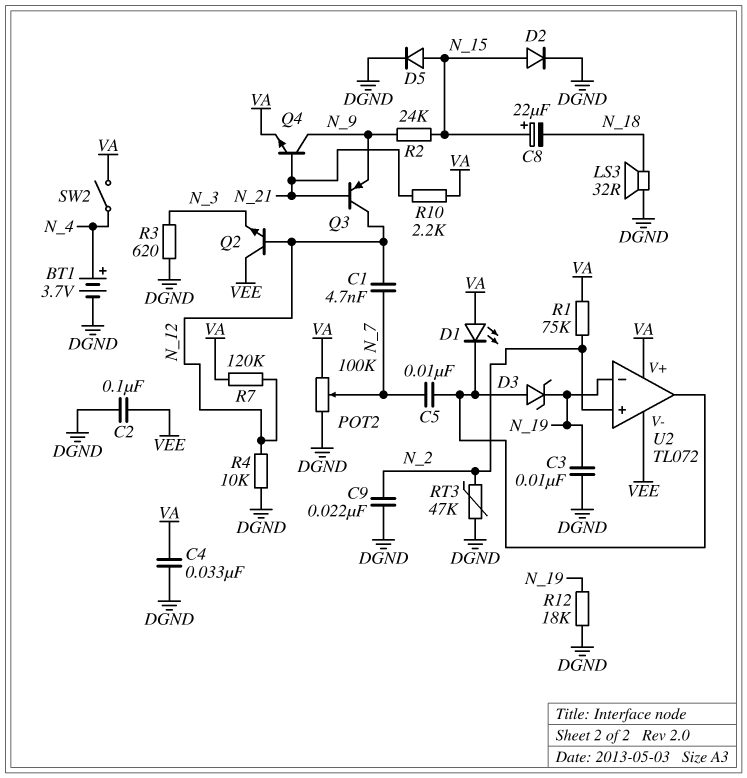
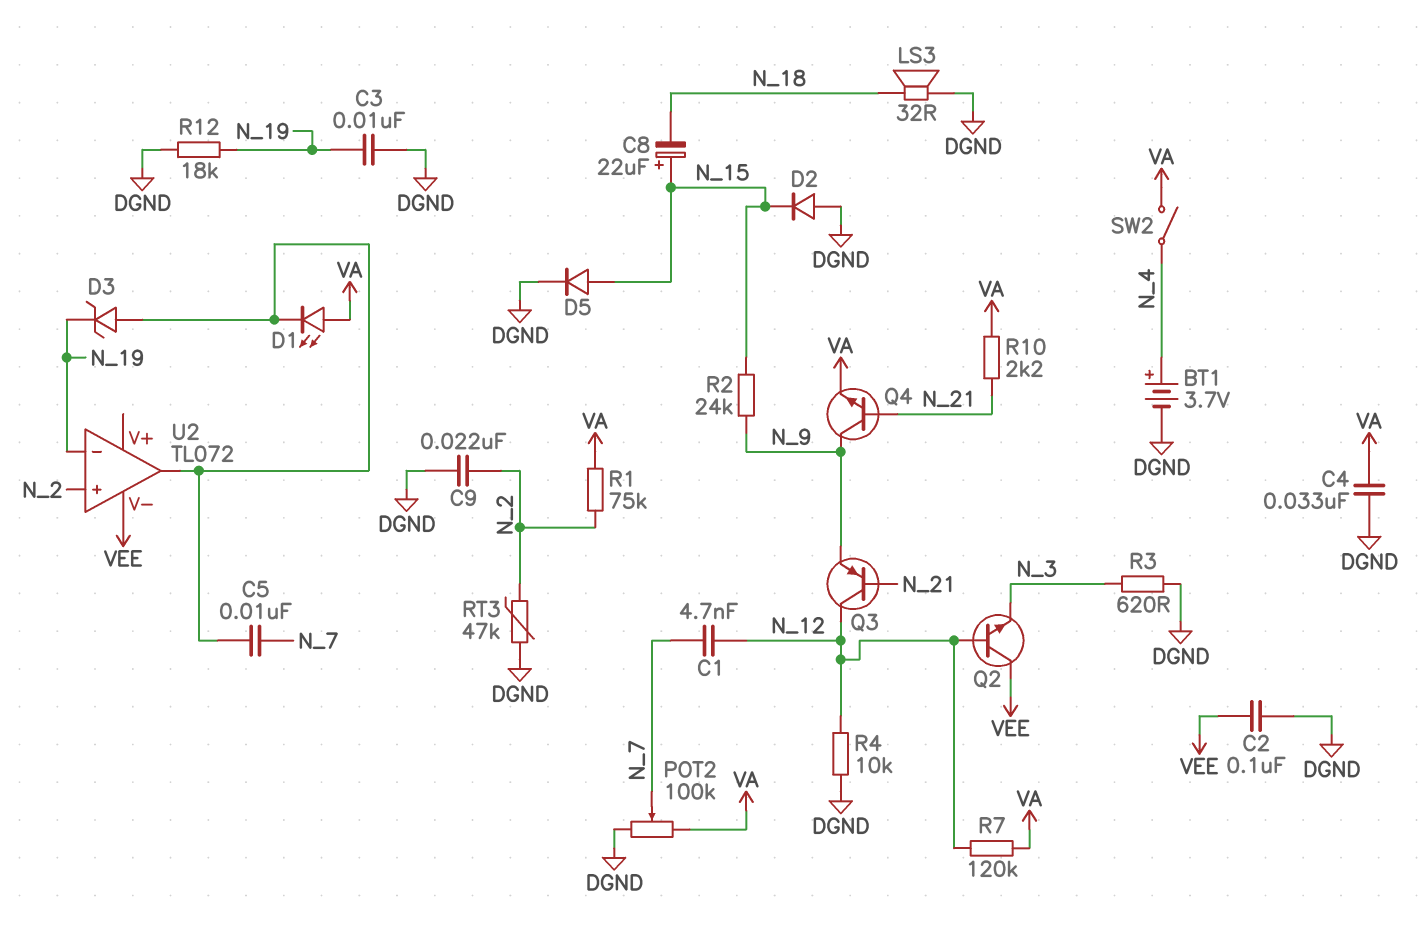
D2: diode (A N_15, K DGND) -> diode (A DGND, K N_15)
U2 pin V+: VA -> none

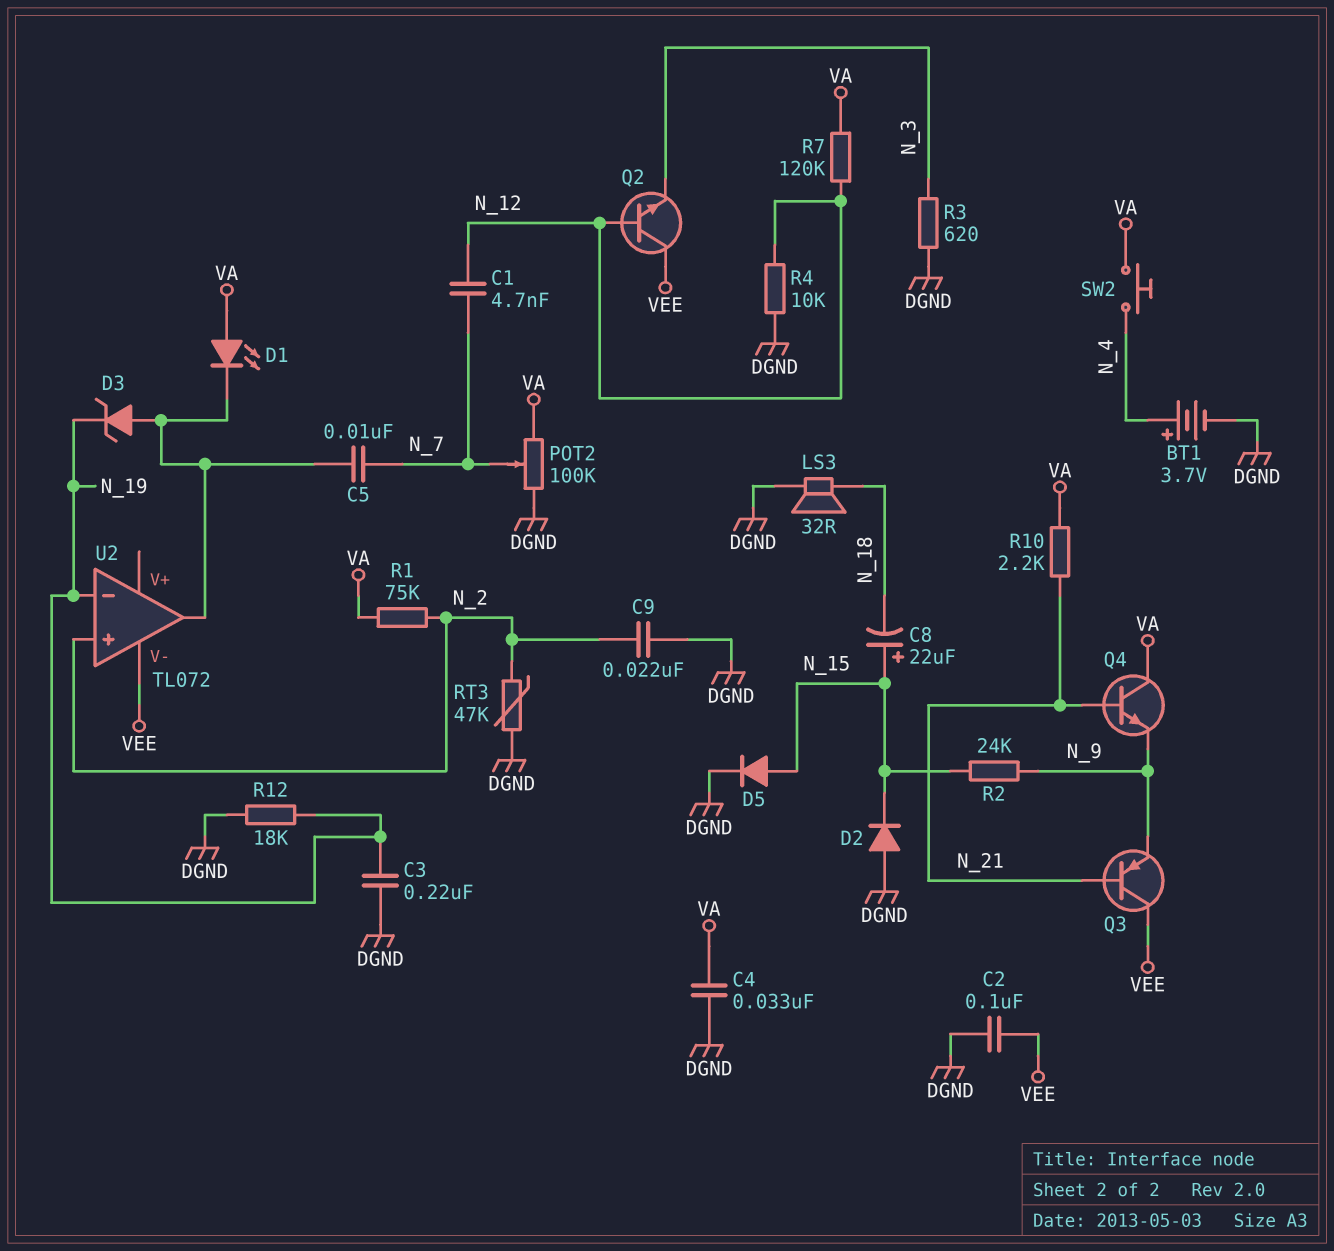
C3: 10nF (DGND, N_19) -> 220nF (DGND, N_19)
Q3: PNP (B N_21, C N_12, E N_9) -> PNP (B N_21, C VEE, E N_9)
Q4: NPN (B N_21, C N_9, E VA) -> NPN (B N_21, C VA, E N_9)
SW2: switch (N_4, VA) -> button (N_4, VA)

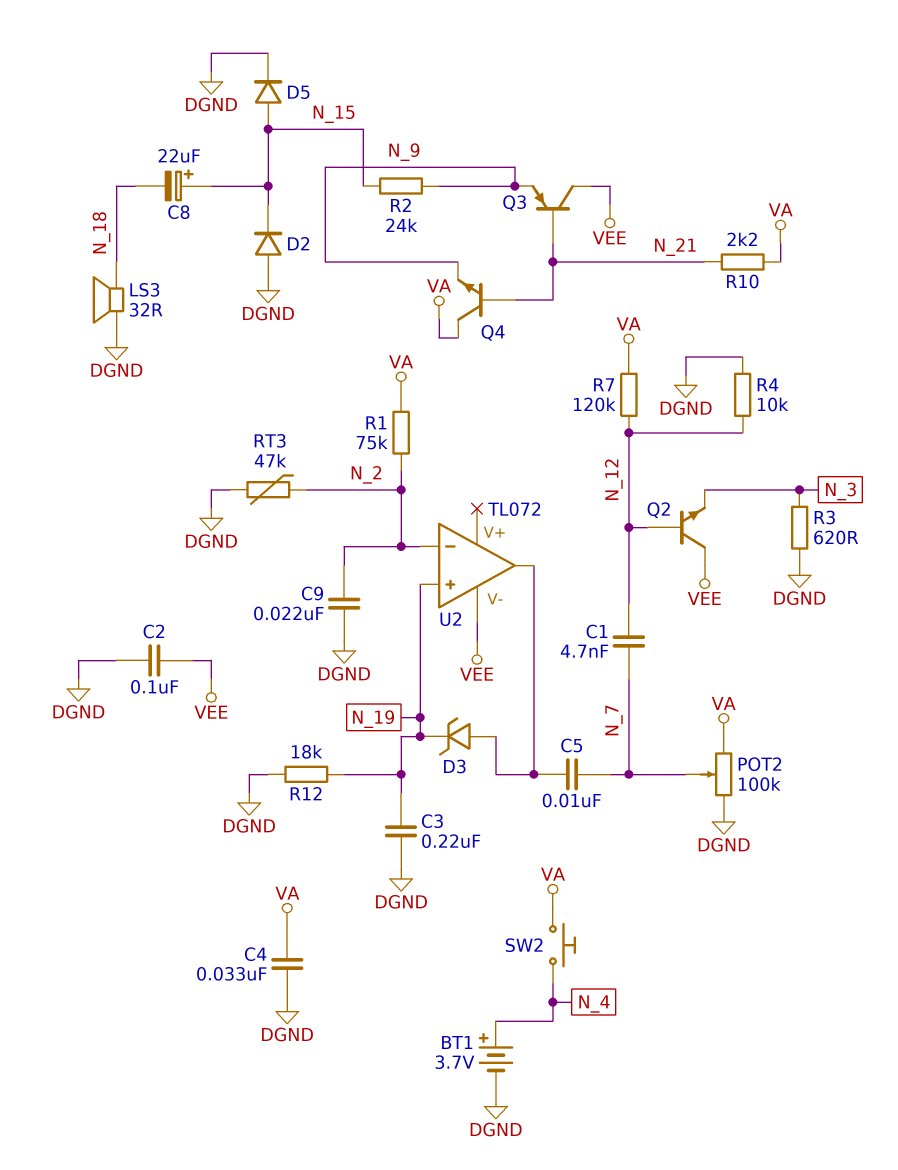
D1: LED (A VA, K U2/out) -> none
U2 pin in+: N_2 -> N_19
U2 pin in-: N_19 -> N_2

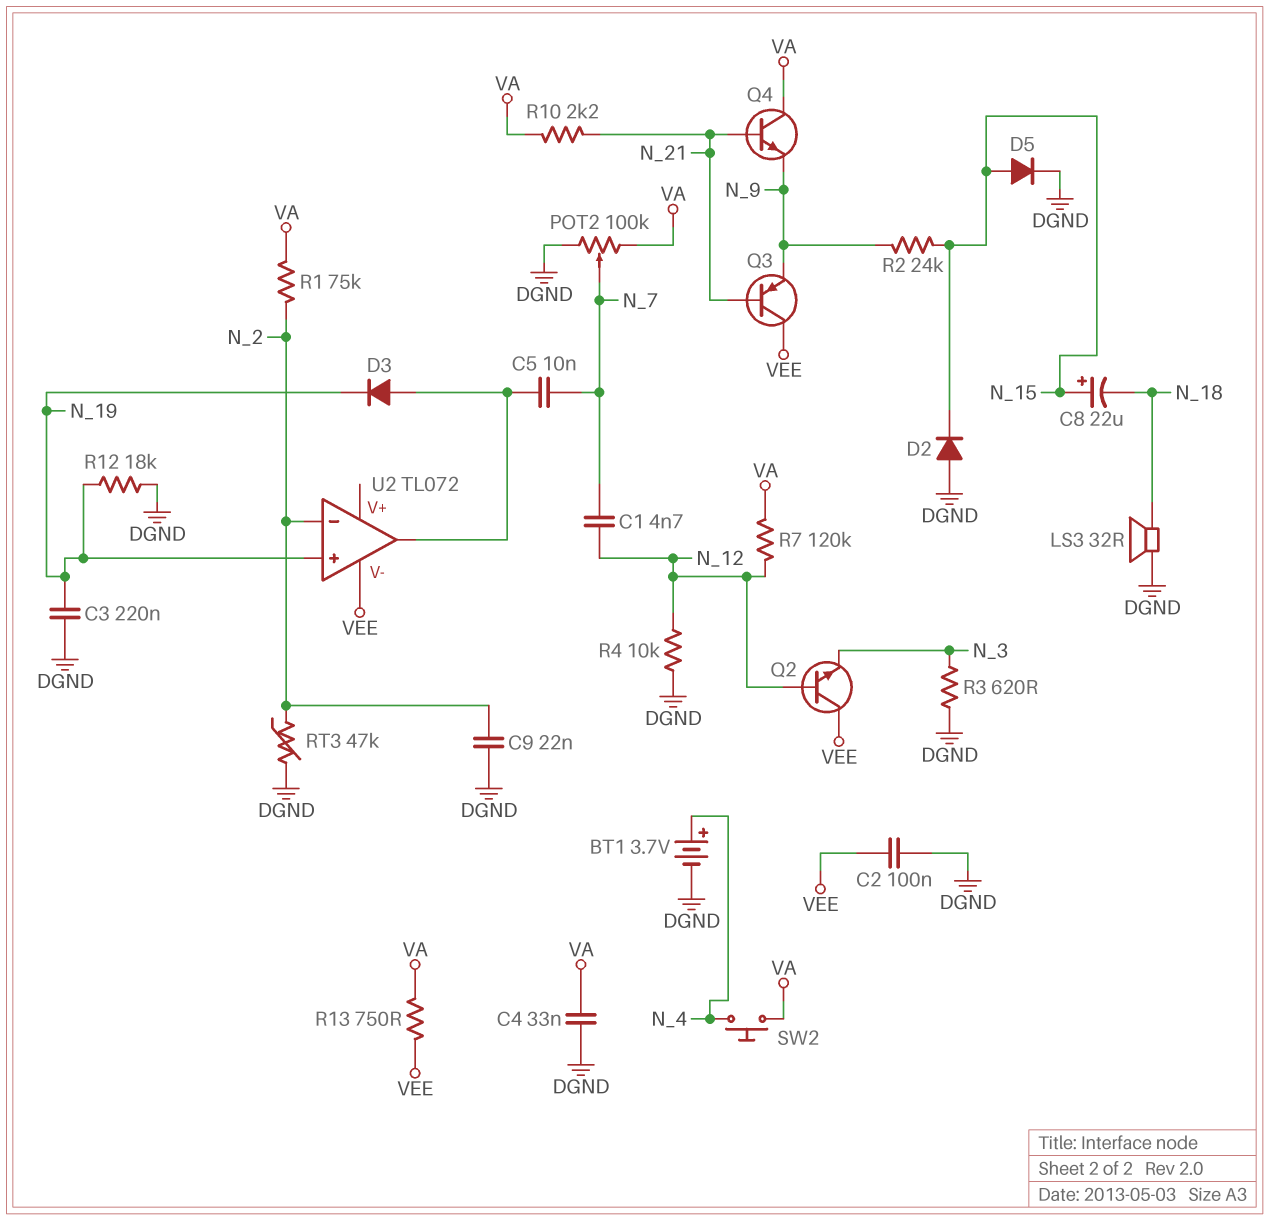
D3: zener (A U2/out, K N_19) -> diode (A U2/out, K N_19)
R13: none -> 750 (VA, VEE)

